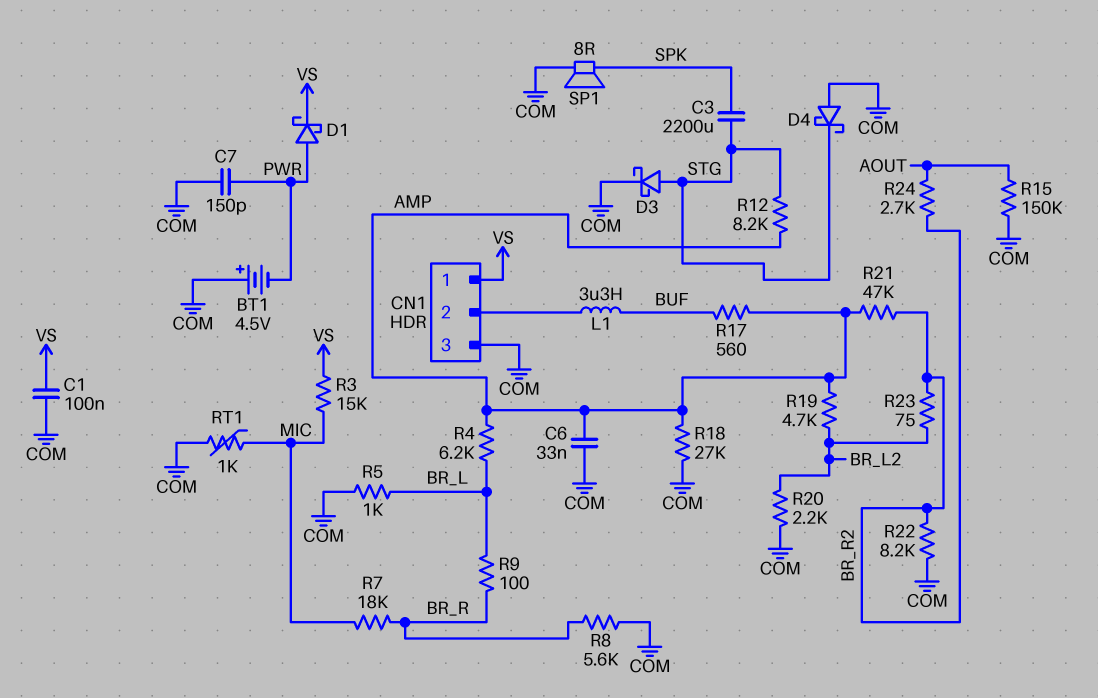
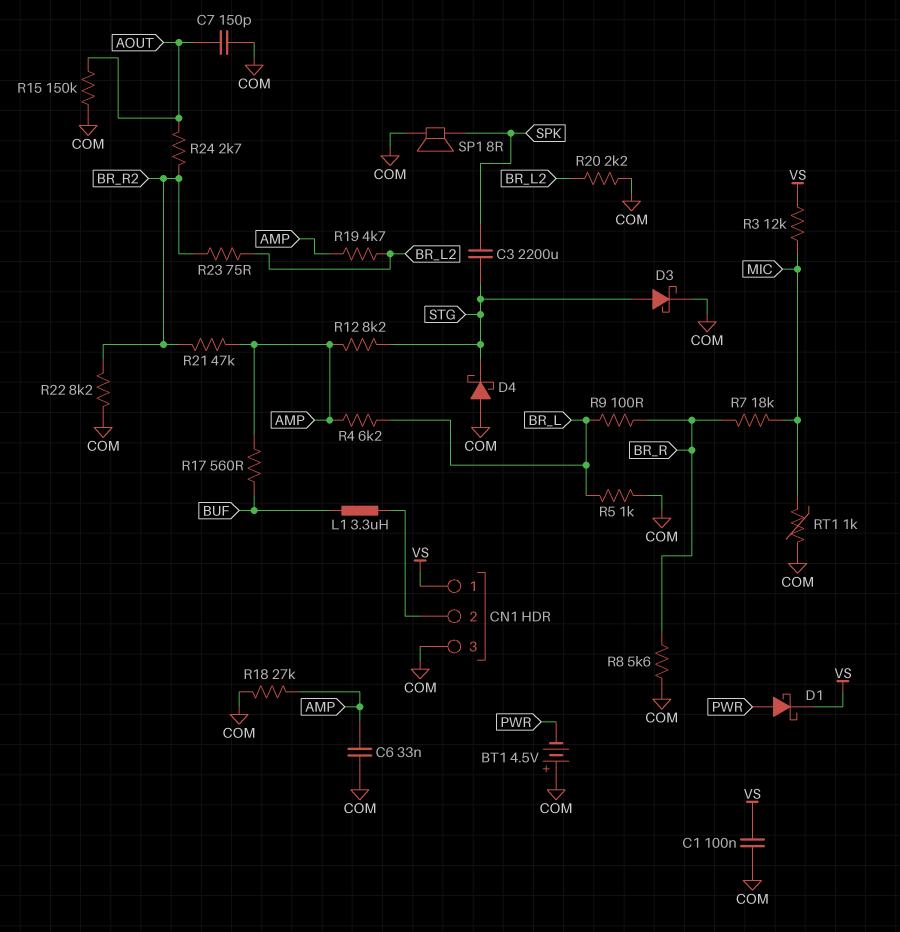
C7: 150pF (COM, PWR) -> 150pF (AOUT, COM)
R3: 15k (MIC, VS) -> 12k (MIC, VS)

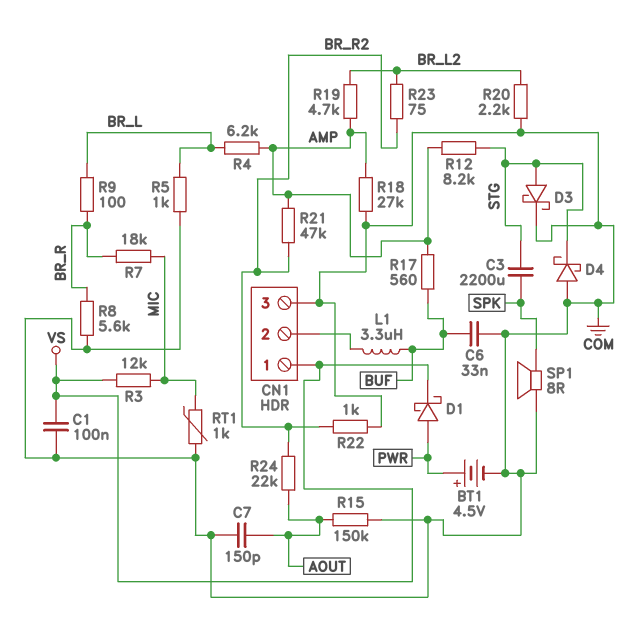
BT1: 4.5V (plus COM, minus PWR) -> 4.5V (plus PWR, minus COM)
C6: 33nF (AMP, COM) -> 33nF (BUF, COM)
R22: 8.2k (BR_R2, COM) -> 1k (BR_R2, COM)
R24: 2.7k (AOUT, BR_R2) -> 22k (AOUT, BR_R2)

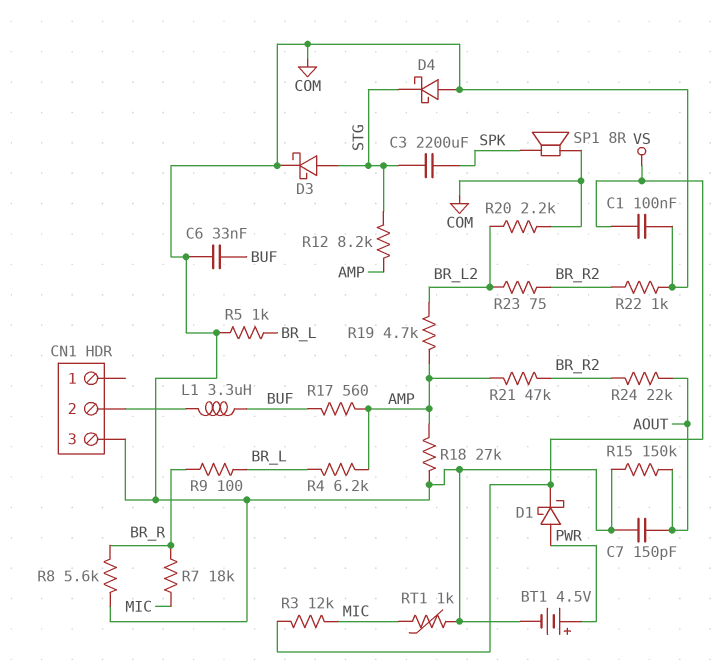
CN1 pin 1: VS -> none

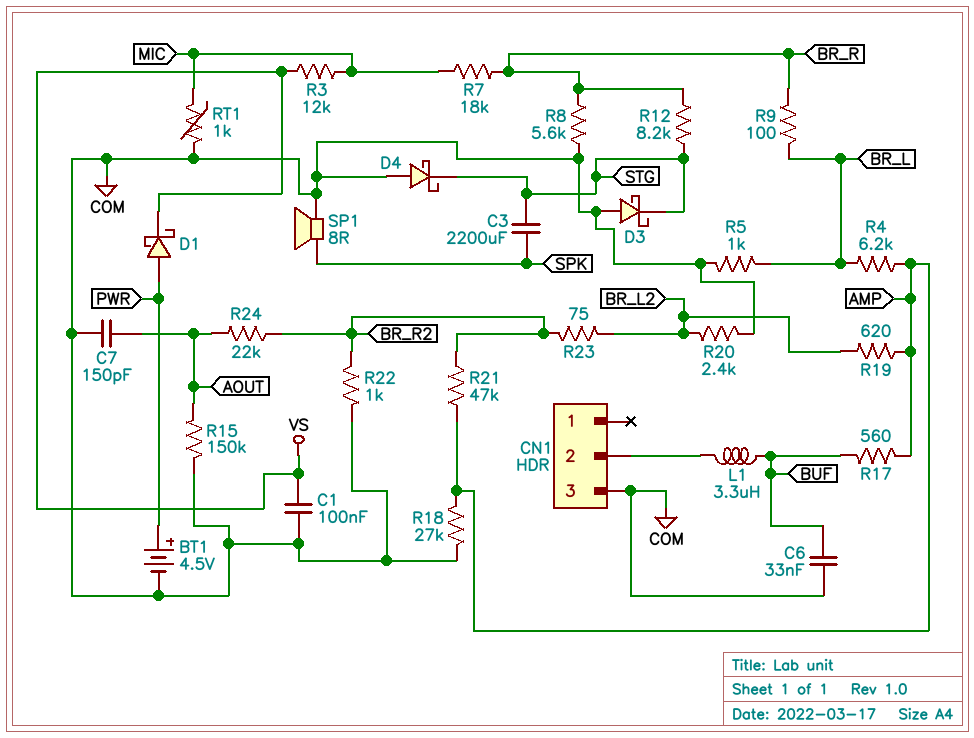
D3: schottky (A STG, K COM) -> schottky (A COM, K STG)
R12: 8.2k (AMP, STG) -> 8.2k (BR_R, STG)
R19: 4.7k (AMP, BR_L2) -> 620 (AMP, BR_L2)
R20: 2.2k (BR_L2, COM) -> 2.4k (BR_L2, COM)

